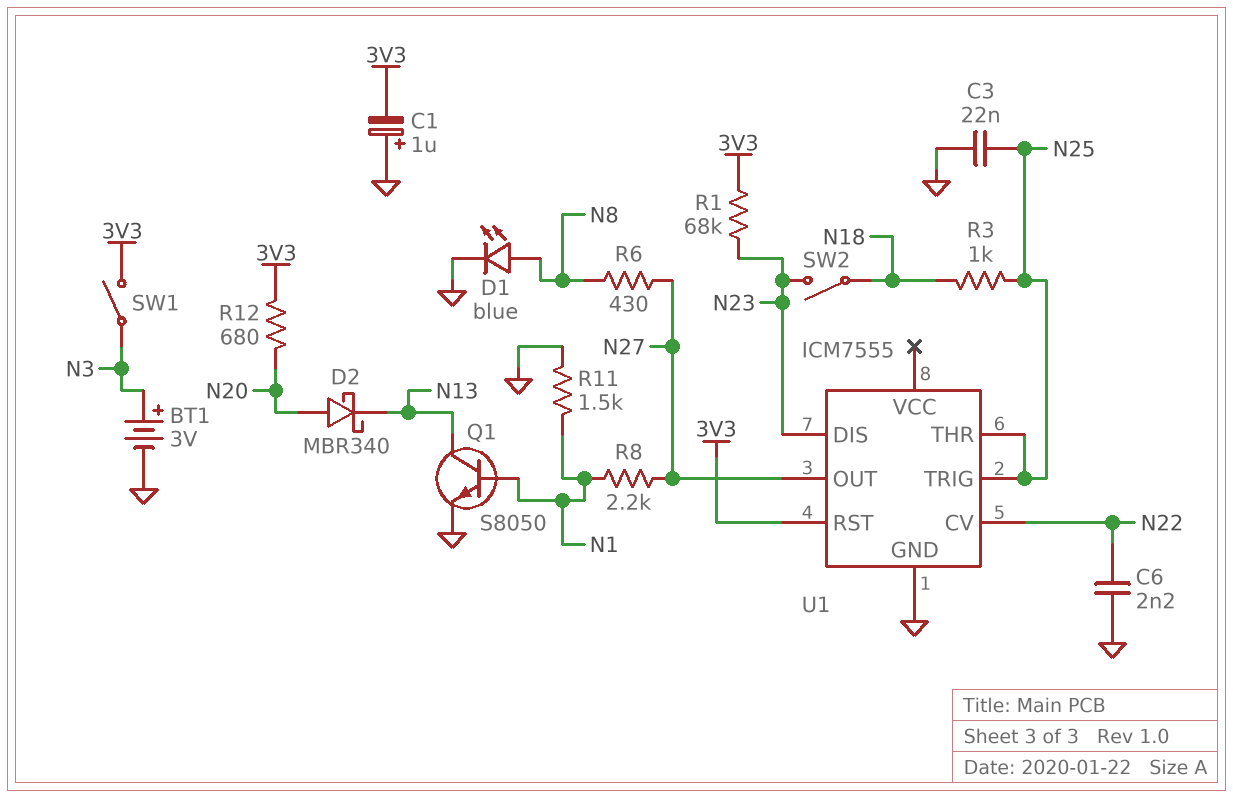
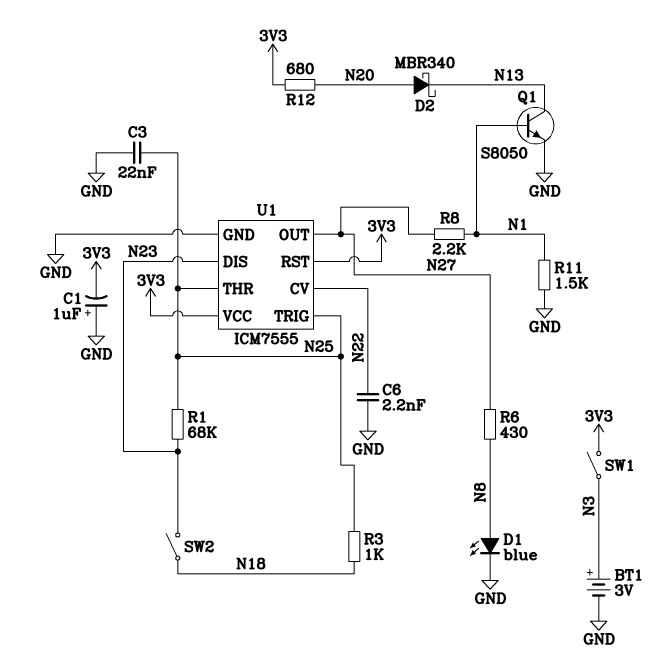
R1: 68k (3V3, N23) -> 68k (N23, N25)
U1 pin VCC: none -> 3V3

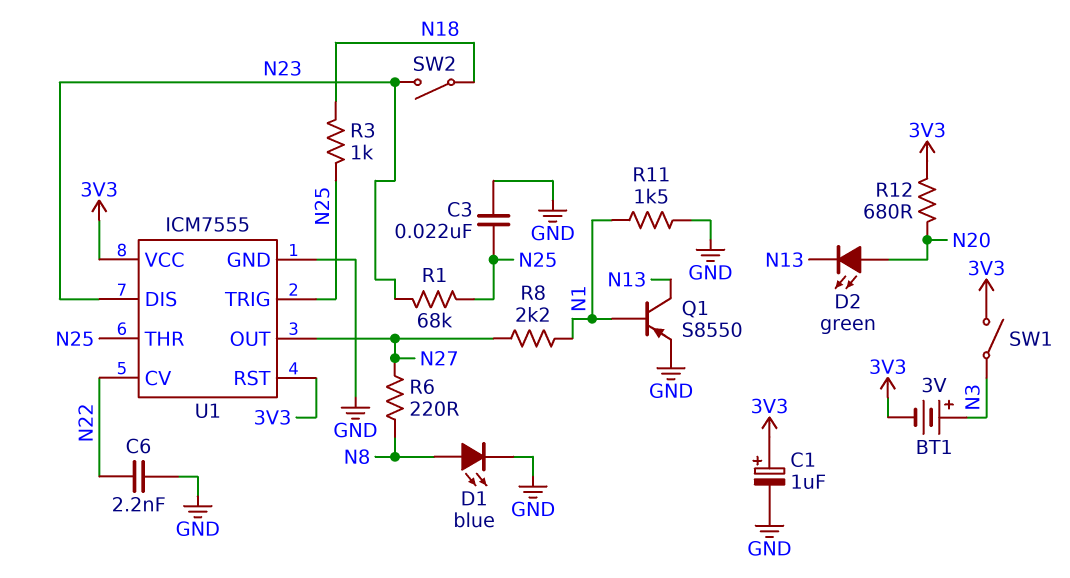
BT1: 3V (plus N3, minus GND) -> 3V (plus N3, minus 3V3)
C1: 1uF (plus GND, minus 3V3) -> 1uF (plus 3V3, minus GND)
D2: schottky MBR340 (A N20, K N13) -> LED green (A N20, K N13)
Q1: NPN S8050 (B N1, C N13, E GND) -> PNP S8550 (B N1, C N13, E GND)
R6: 430 (N8, N27) -> 220 (N8, N27)

